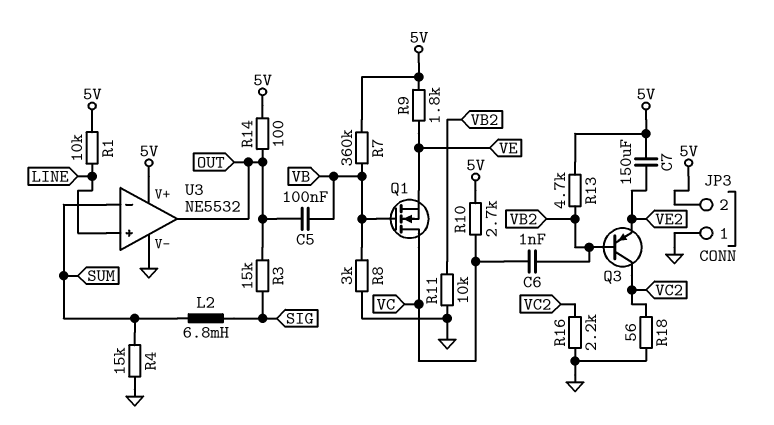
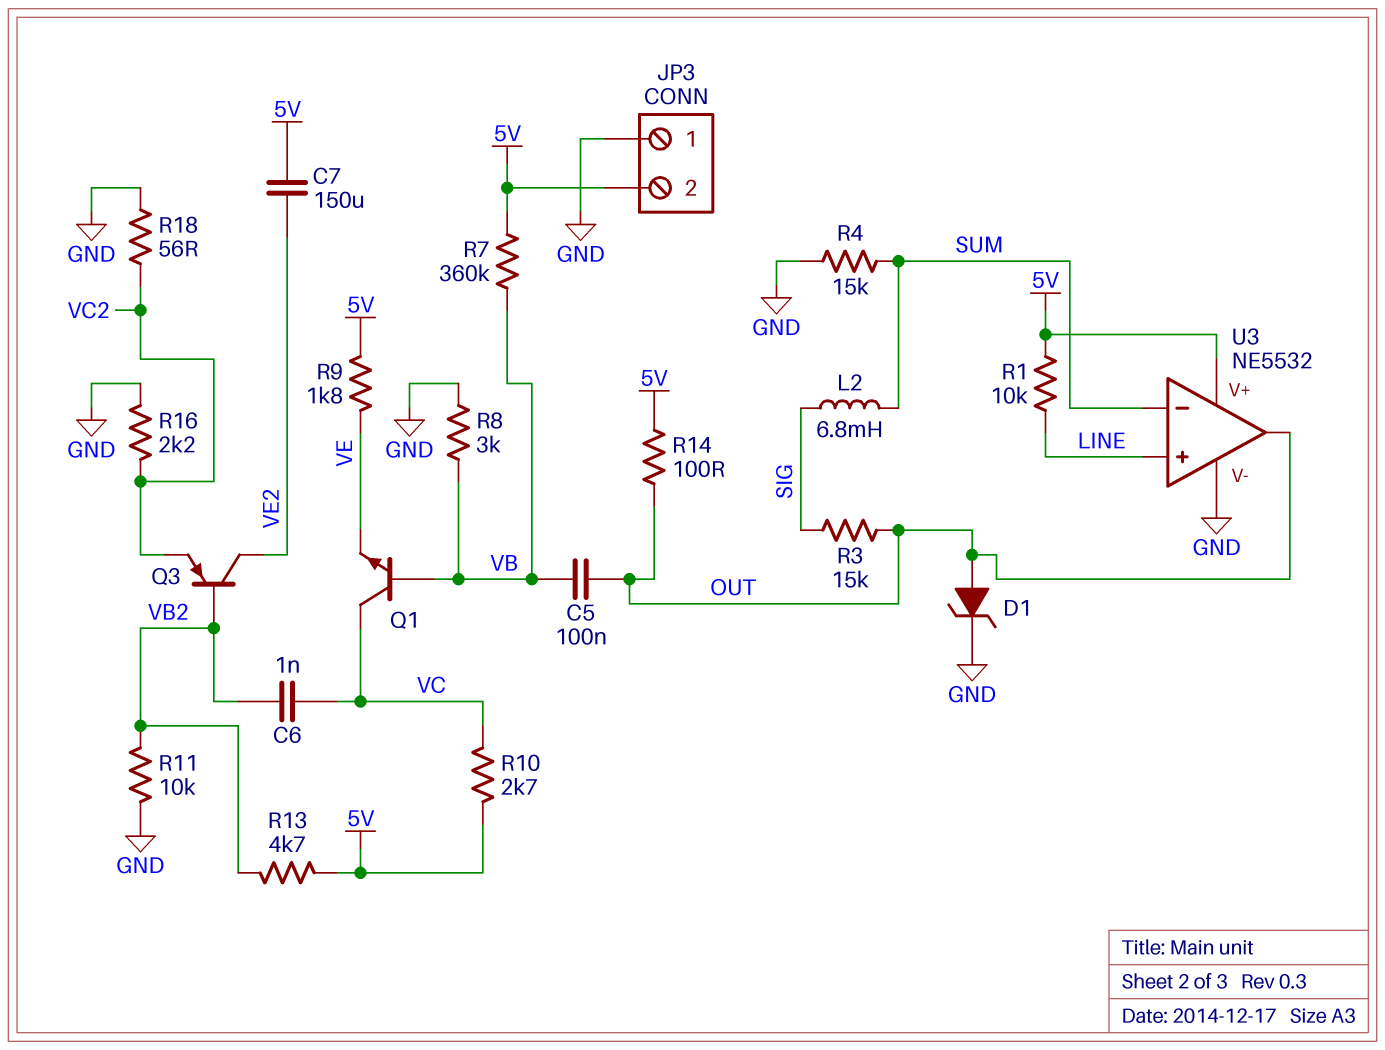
D1: none -> zener (A OUT, K GND)
Q1: NMOS (G VB, D VC, S VE) -> NPN (B VB, C VC, E VE)
Q3: PNP (B VB2, C VC2, E VE2) -> PNP (B VB2, C VE2, E VC2)

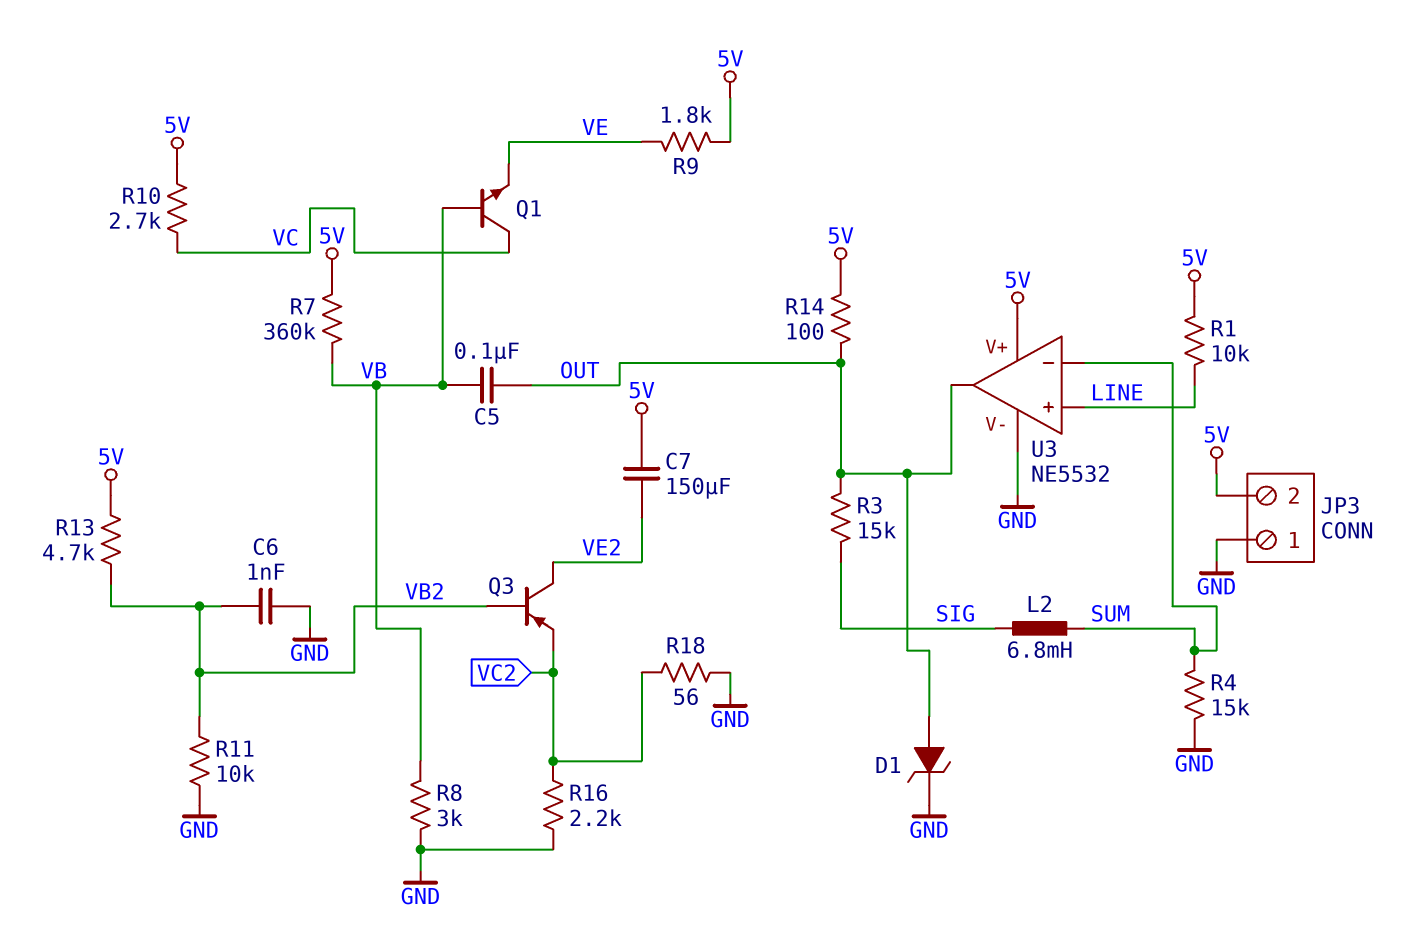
C6: 1nF (VB2, VC) -> 1nF (GND, VB2)

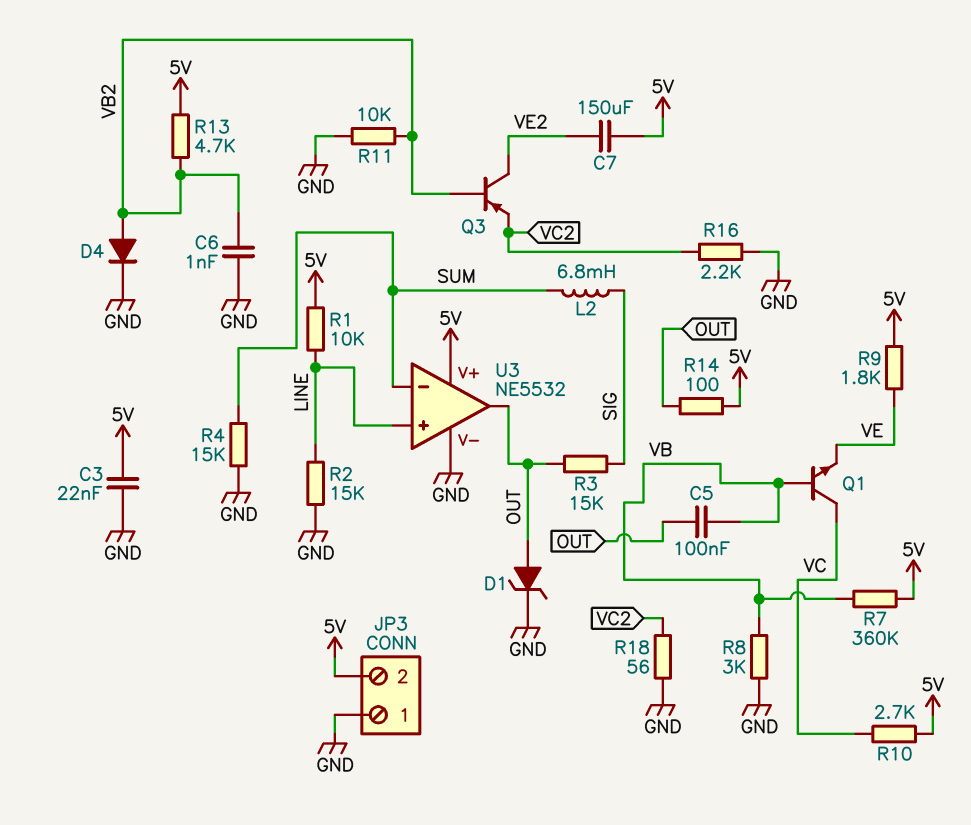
C3: none -> 22nF (5V, GND)
D4: none -> diode (A VB2, K GND)
R2: none -> 15k (GND, LINE)

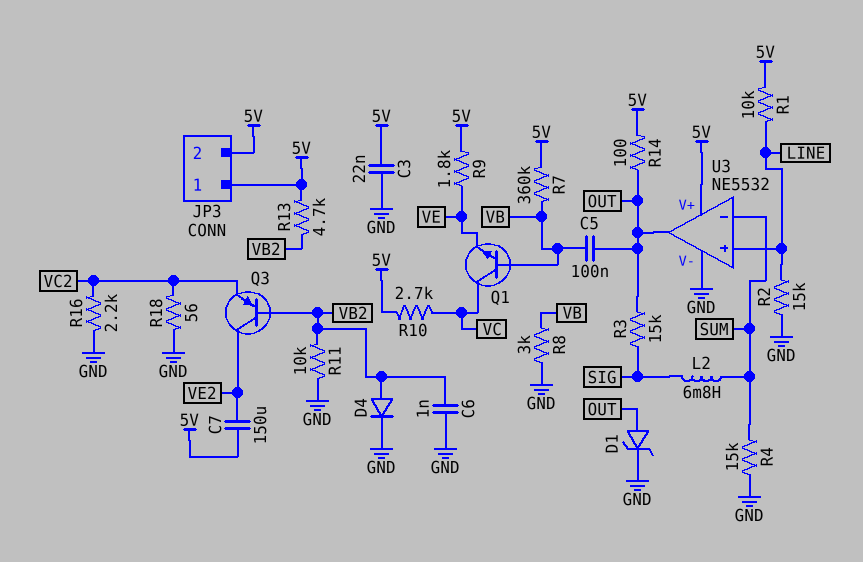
JP3 pin 1: GND -> 5V

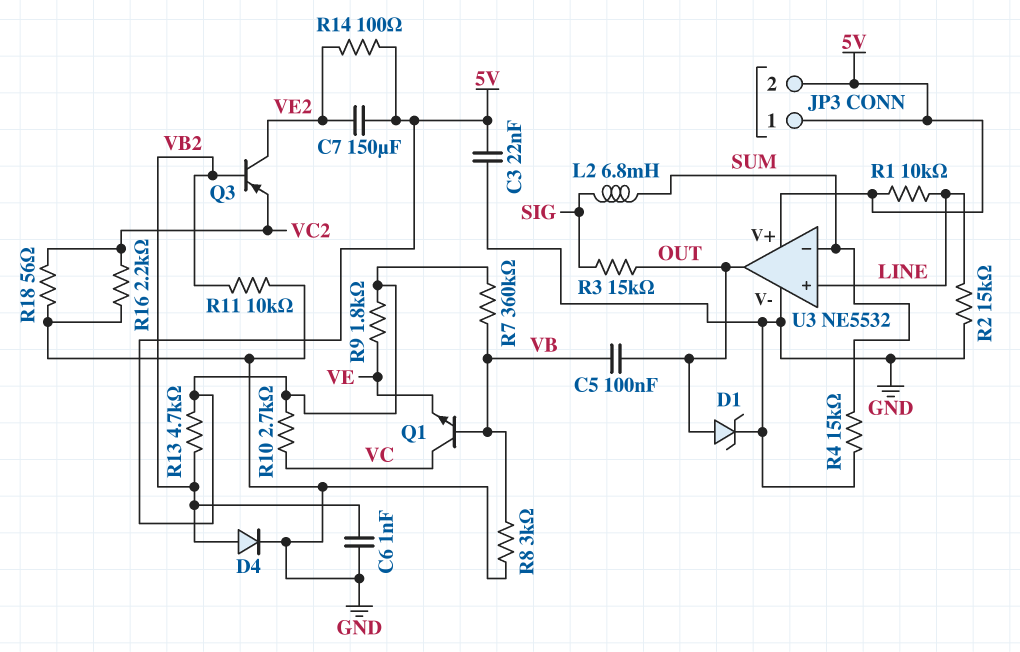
R14: 100 (5V, OUT) -> 100 (5V, VE2)

